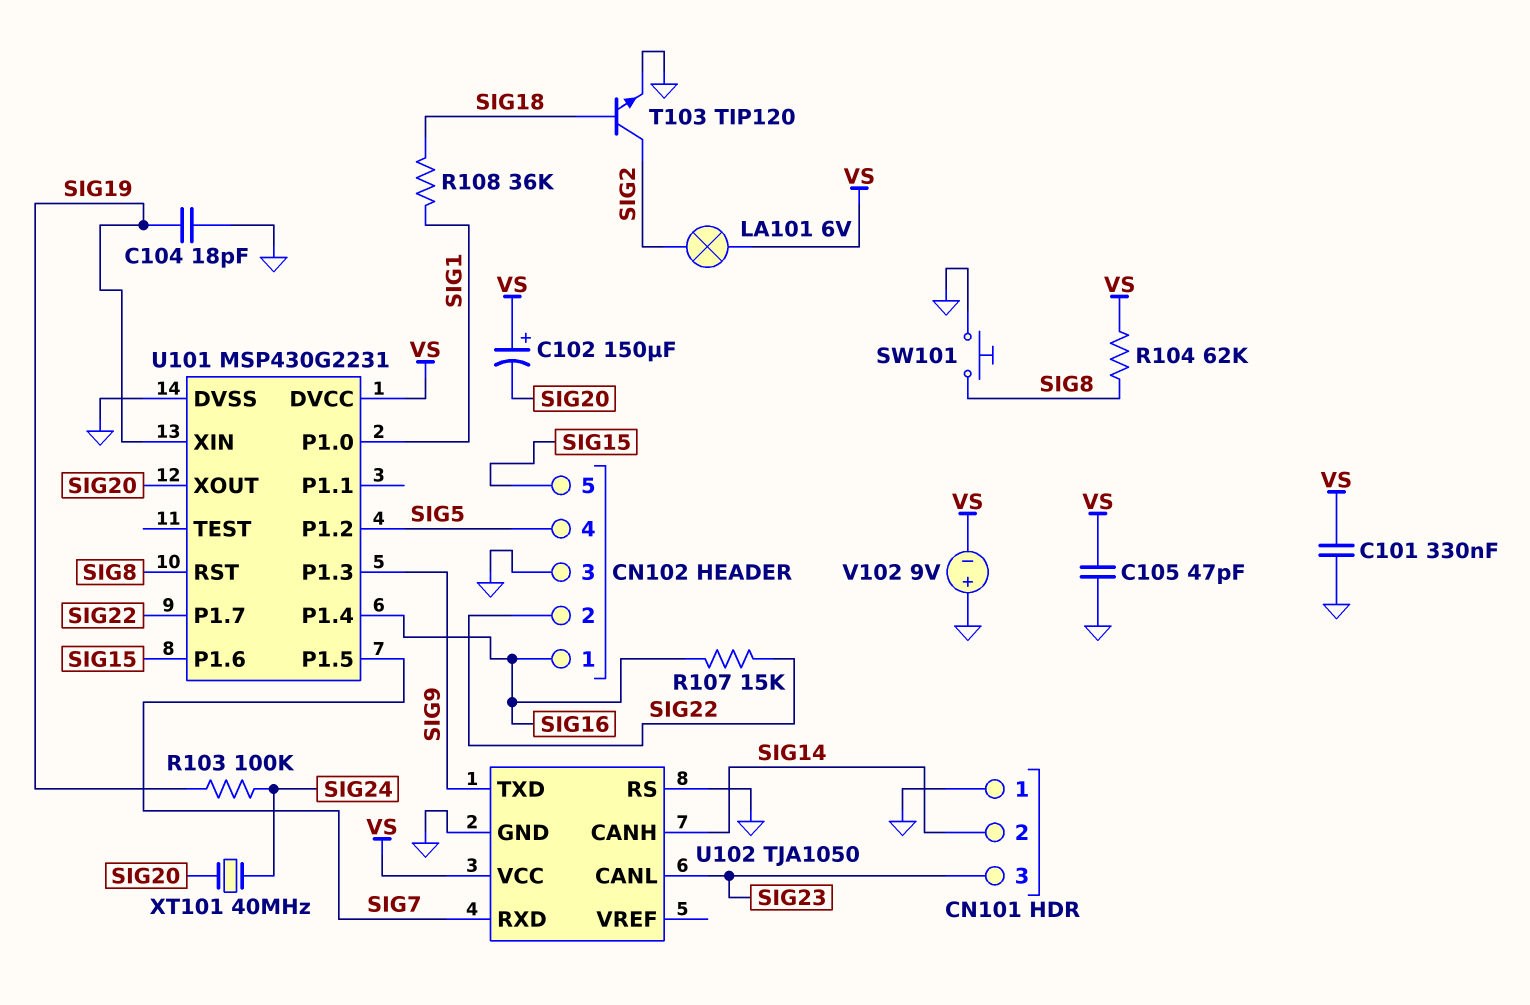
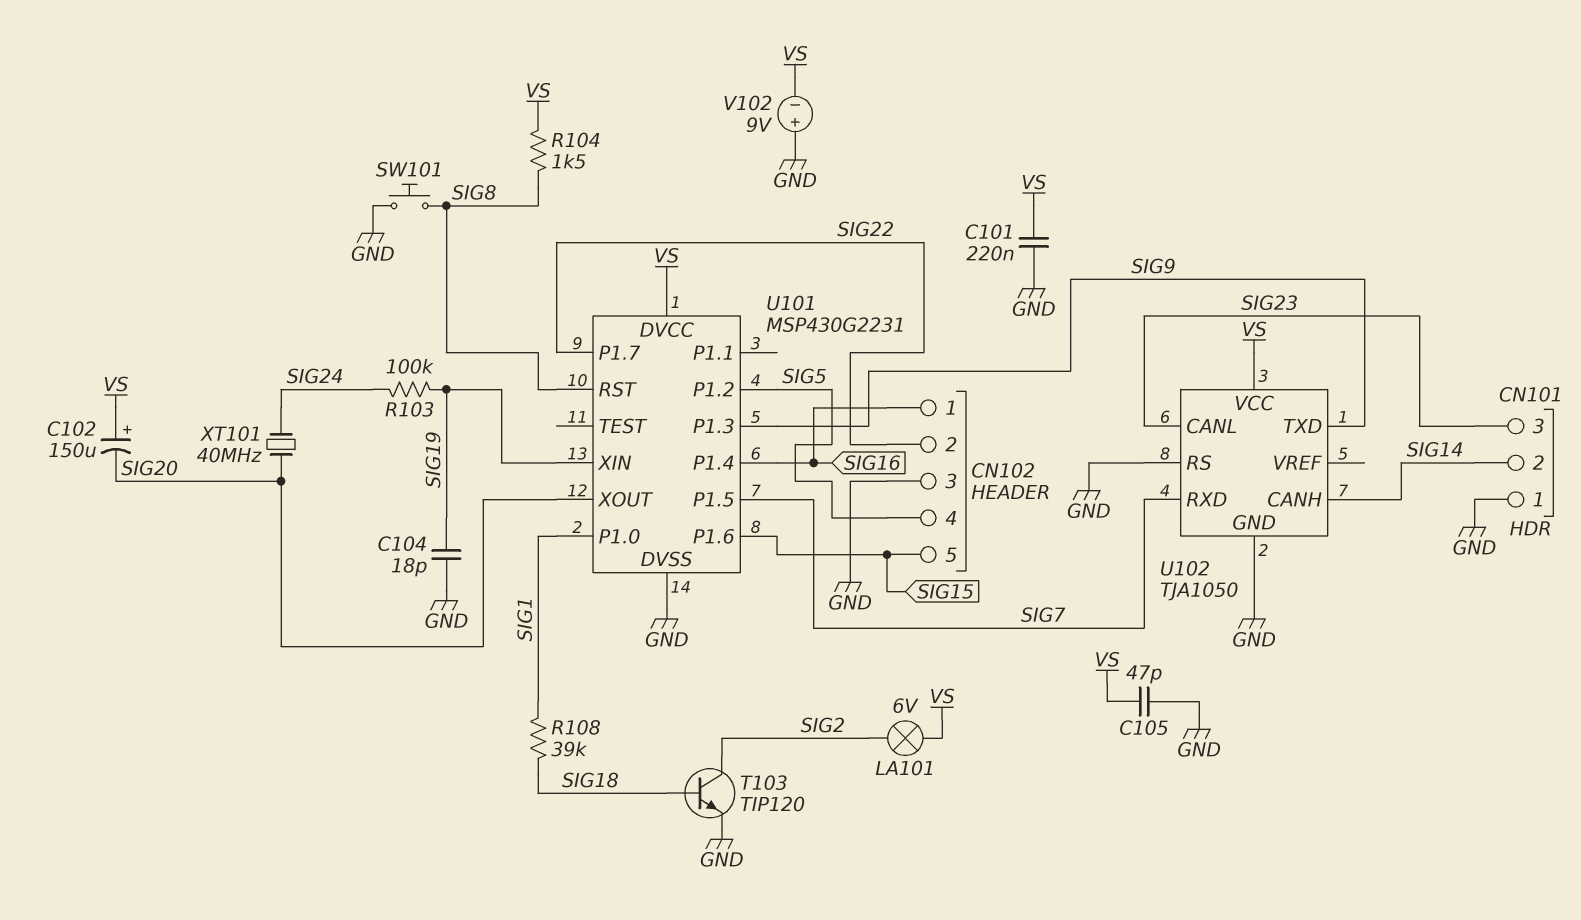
C101: 330nF (GND, VS) -> 220nF (GND, VS)
R104: 62k (SIG8, VS) -> 1.5k (SIG8, VS)
R107: 15k (SIG16, SIG22) -> none
R108: 36k (SIG1, SIG18) -> 39k (SIG1, SIG18)

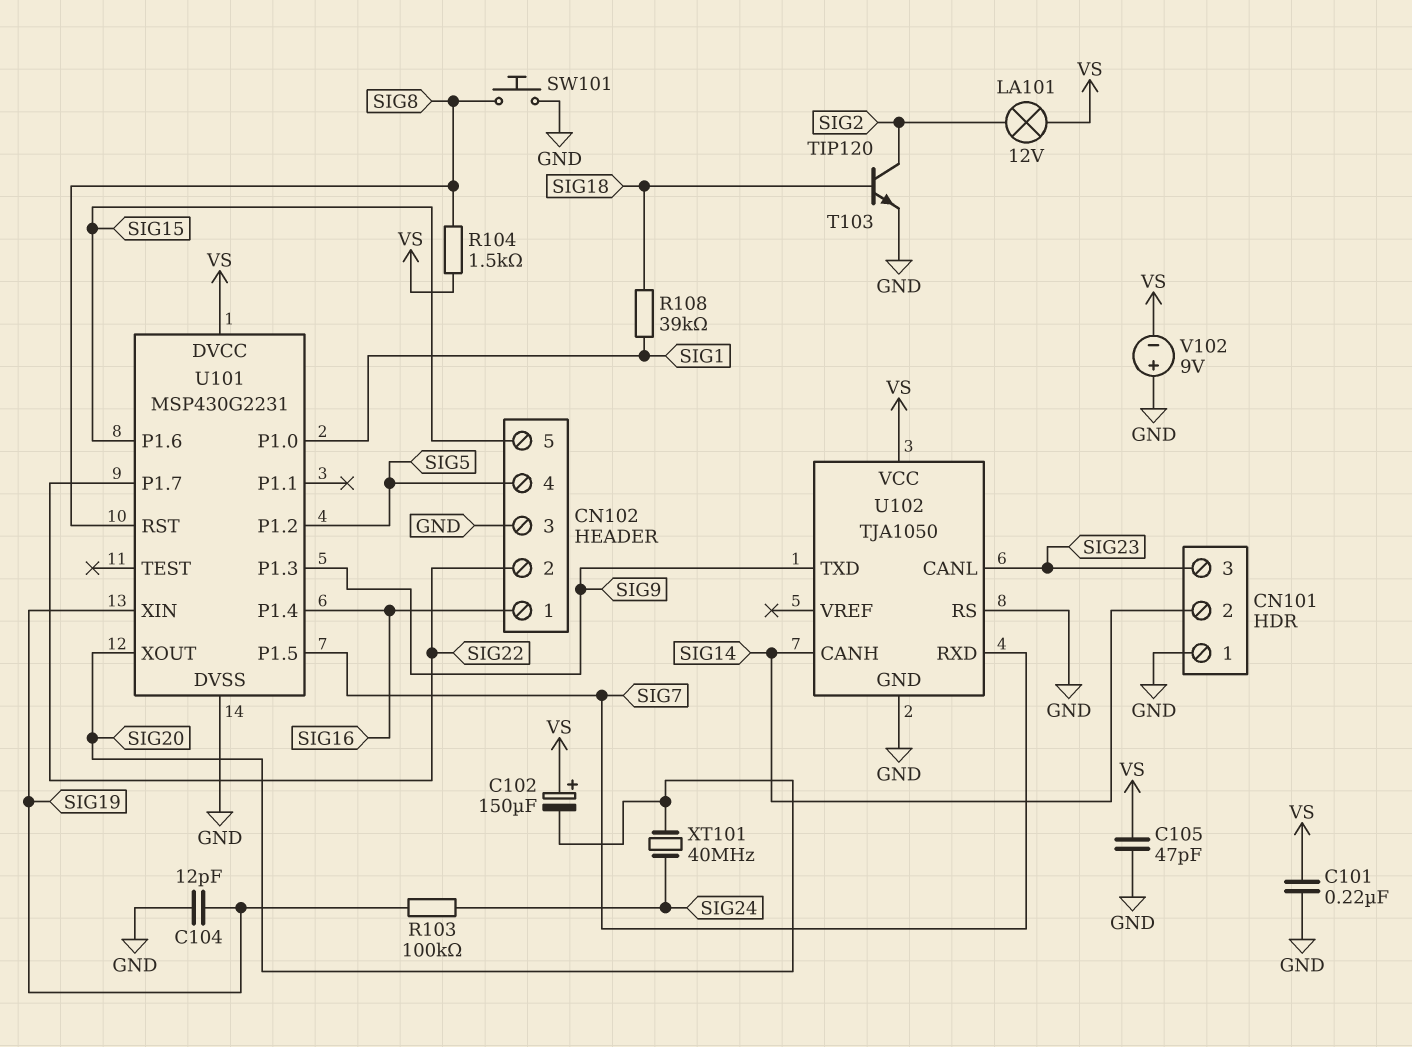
C104: 18pF (GND, SIG19) -> 12pF (GND, SIG19)
LA101: lamp 6V (SIG2, VS) -> lamp 12V (SIG2, VS)

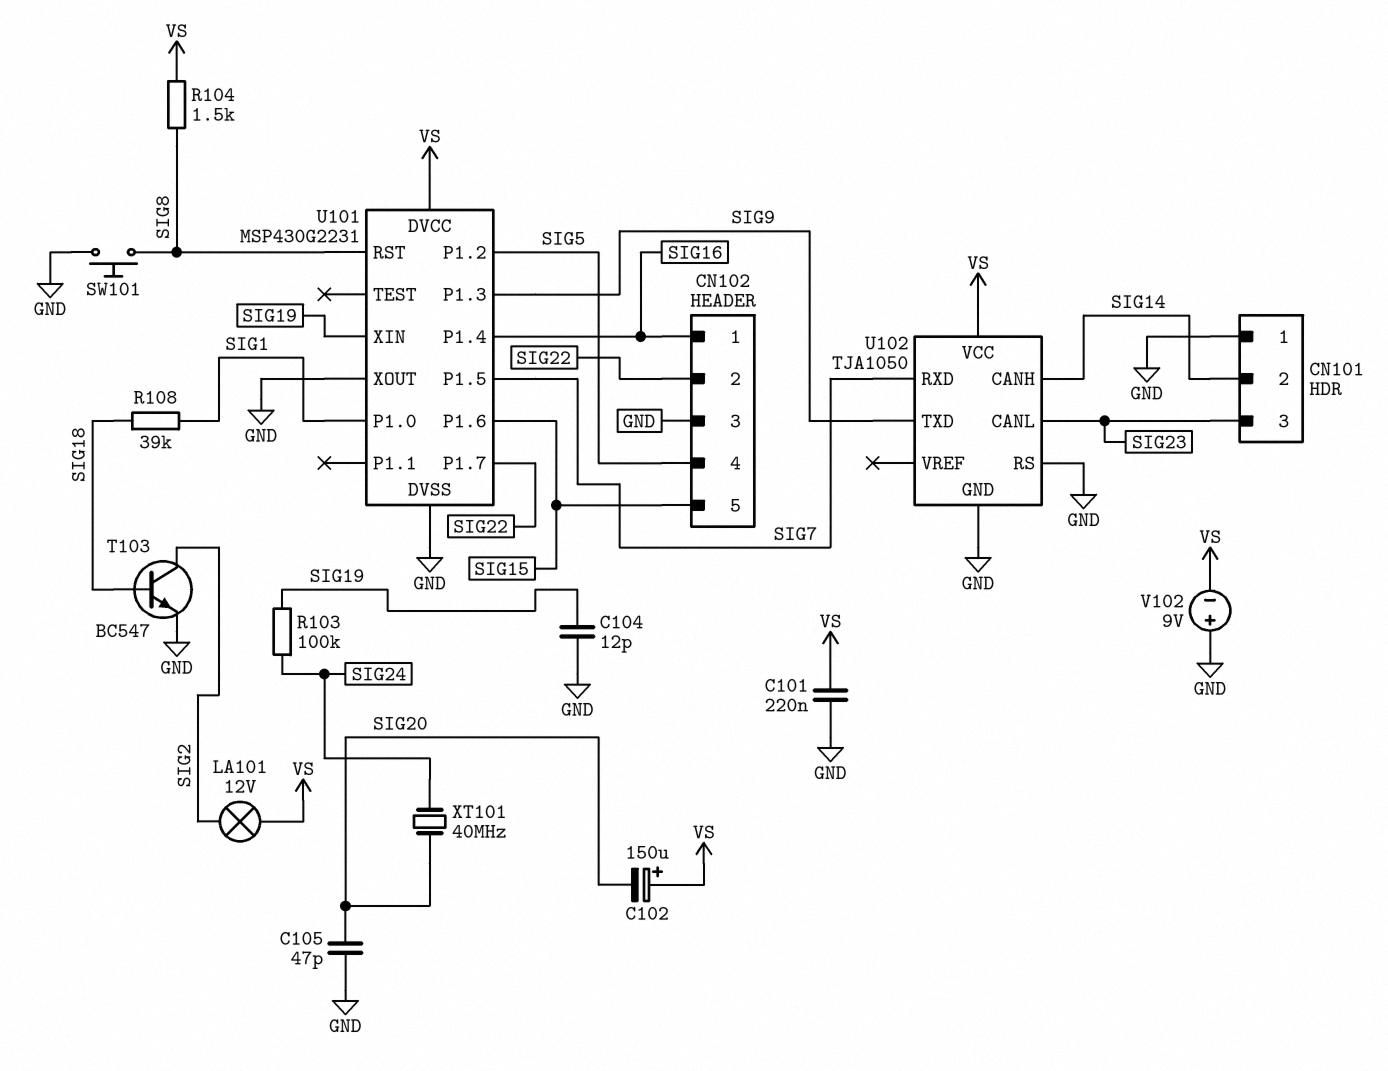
C105: 47pF (GND, VS) -> 47pF (GND, SIG20)
T103: NPN TIP120 (B SIG18, C SIG2, E GND) -> NPN BC547 (B SIG18, C SIG2, E GND)
U101 pin XOUT: SIG20 -> GND

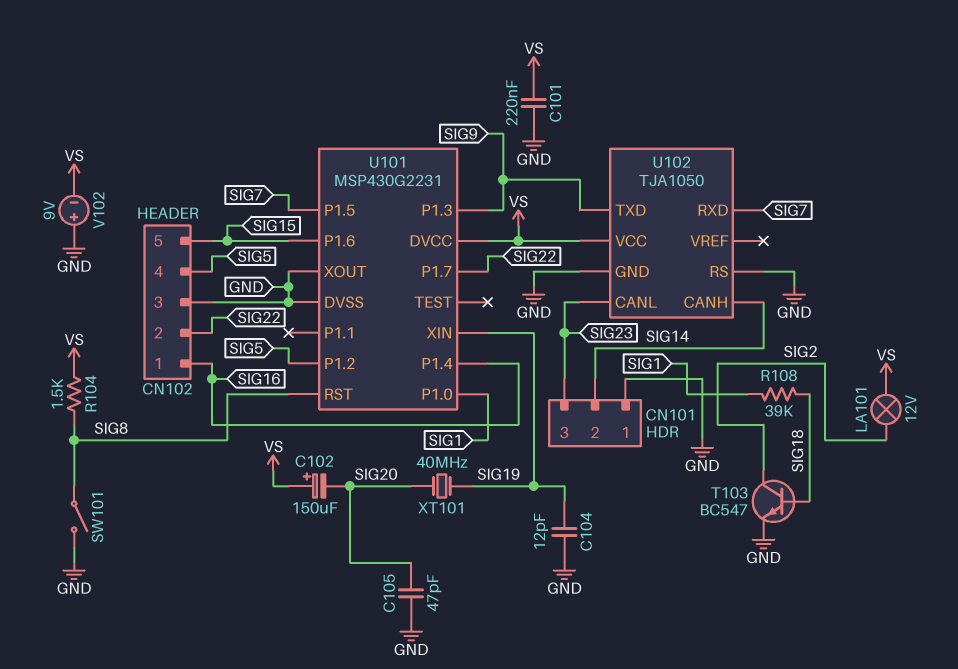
R103: 100k (SIG19, SIG24) -> none
SW101: button (GND, SIG8) -> switch (GND, SIG8)
XT101: 40MHz (SIG20, SIG24) -> 40MHz (SIG19, SIG20)

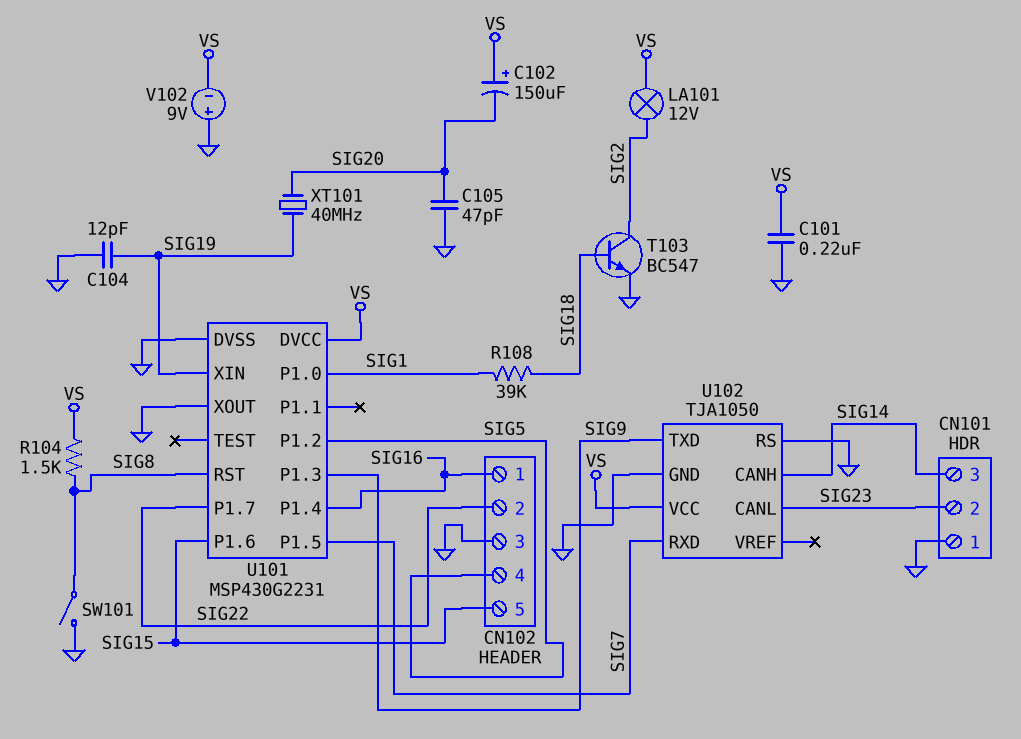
CN101 pin 2: SIG14 -> SIG23
CN101 pin 3: SIG23 -> SIG14

